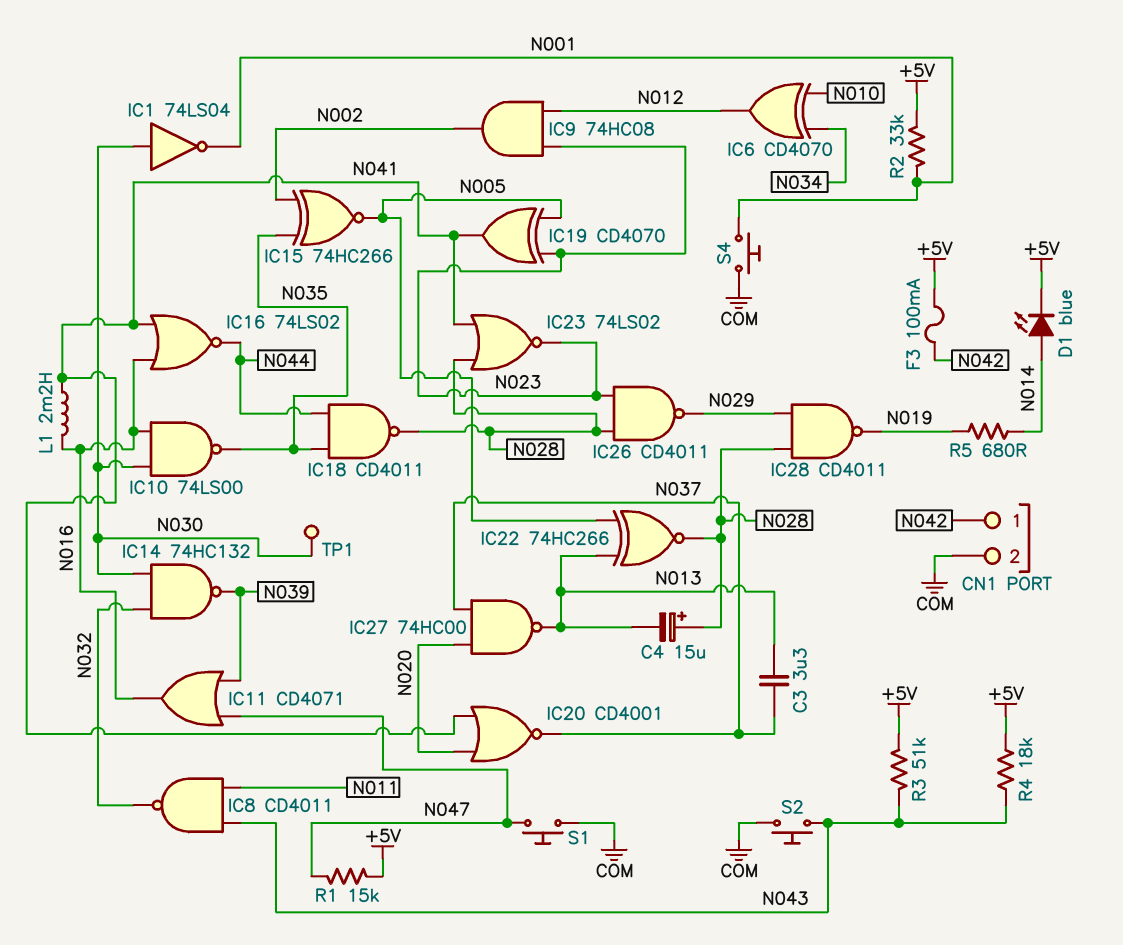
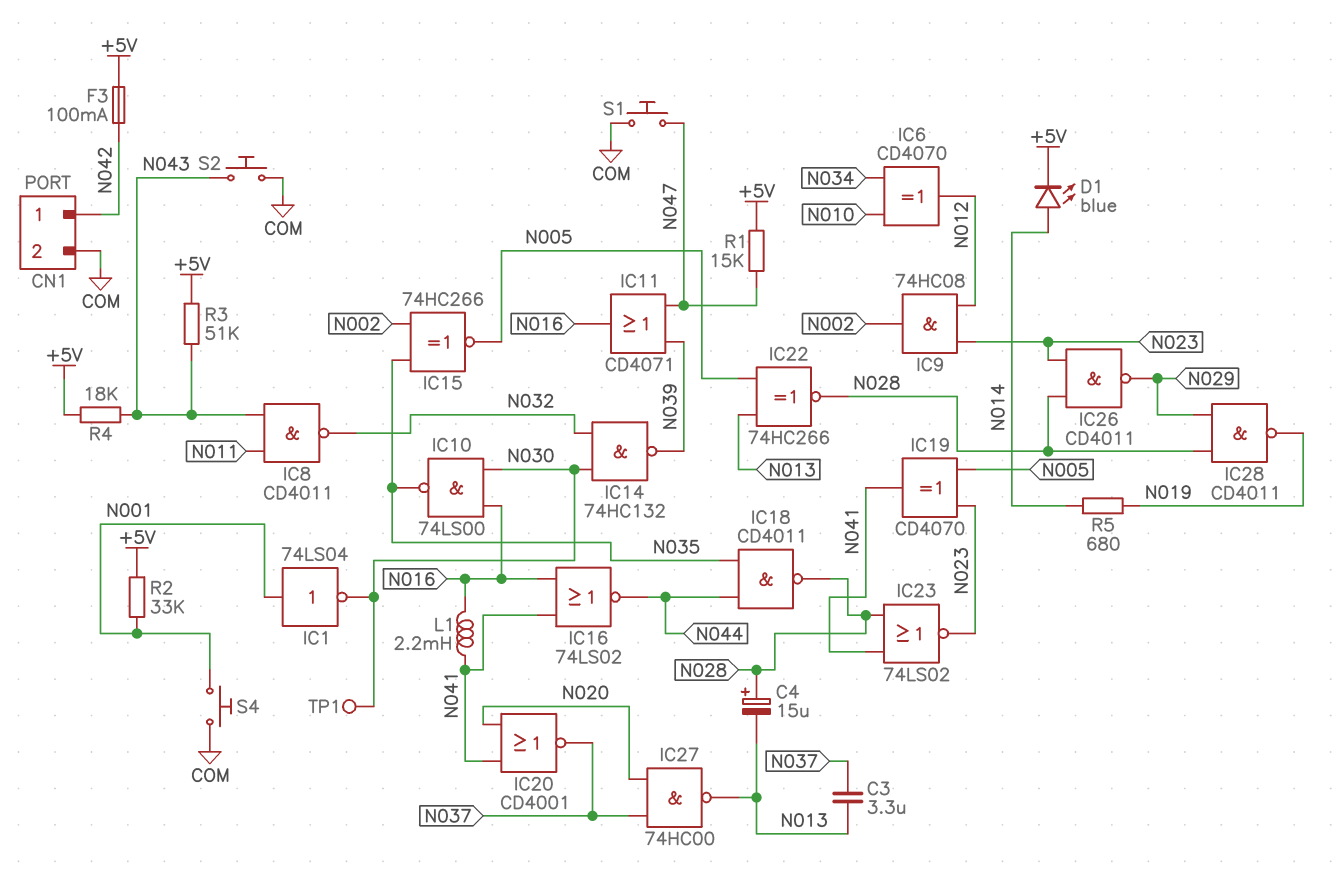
IC1: NOT 74LS04 (in N030, out N001) -> NOT 74LS04 (in N001, out N030)

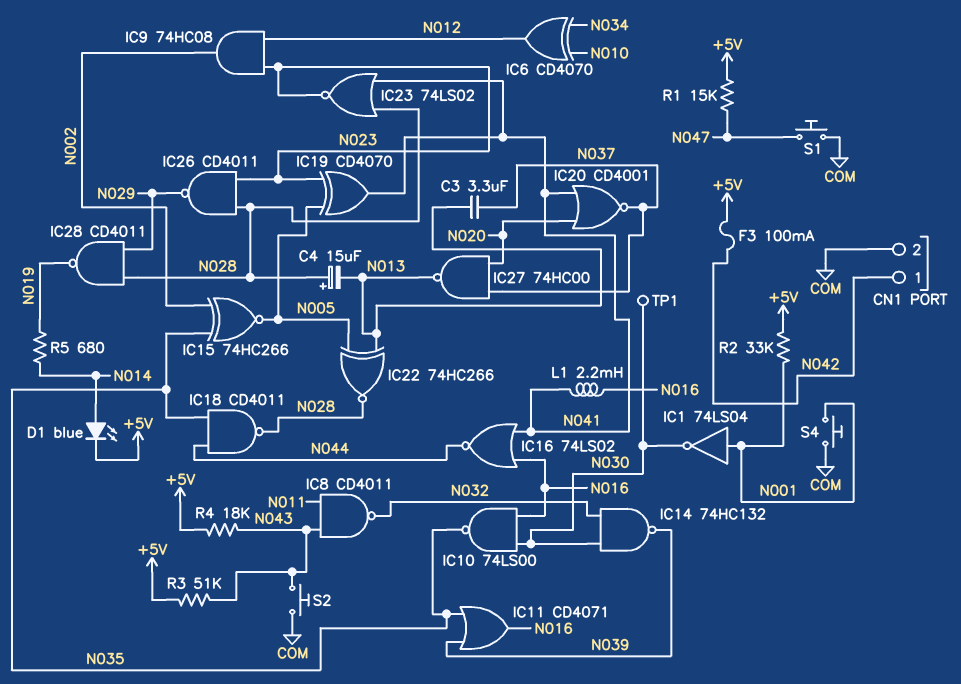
IC11: OR CD4071 (in N039, in N047, out N016) -> OR CD4071 (in N035, in N039, out N016)

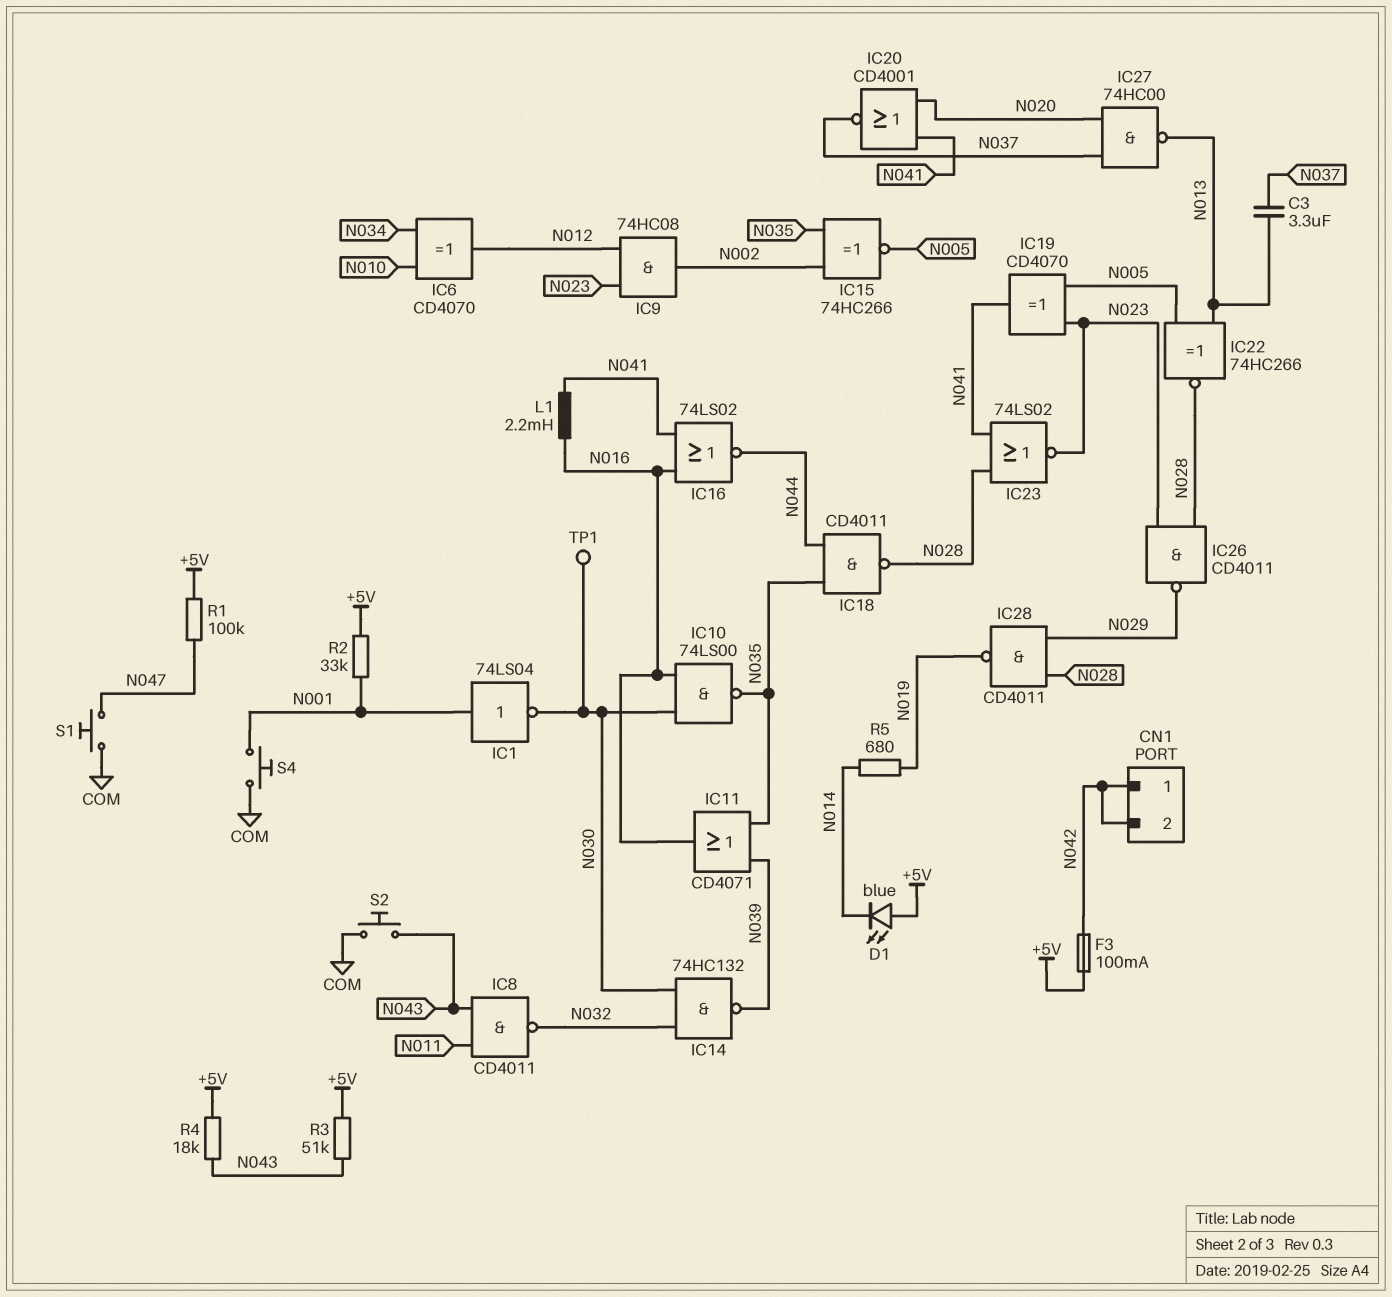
C4: 15uF (plus N028, minus N013) -> none
CN1 pin 2: COM -> N042
D1: LED blue (A N014, K +5V) -> LED blue (A +5V, K N014)
R1: 15k (+5V, N047) -> 100k (+5V, N047)

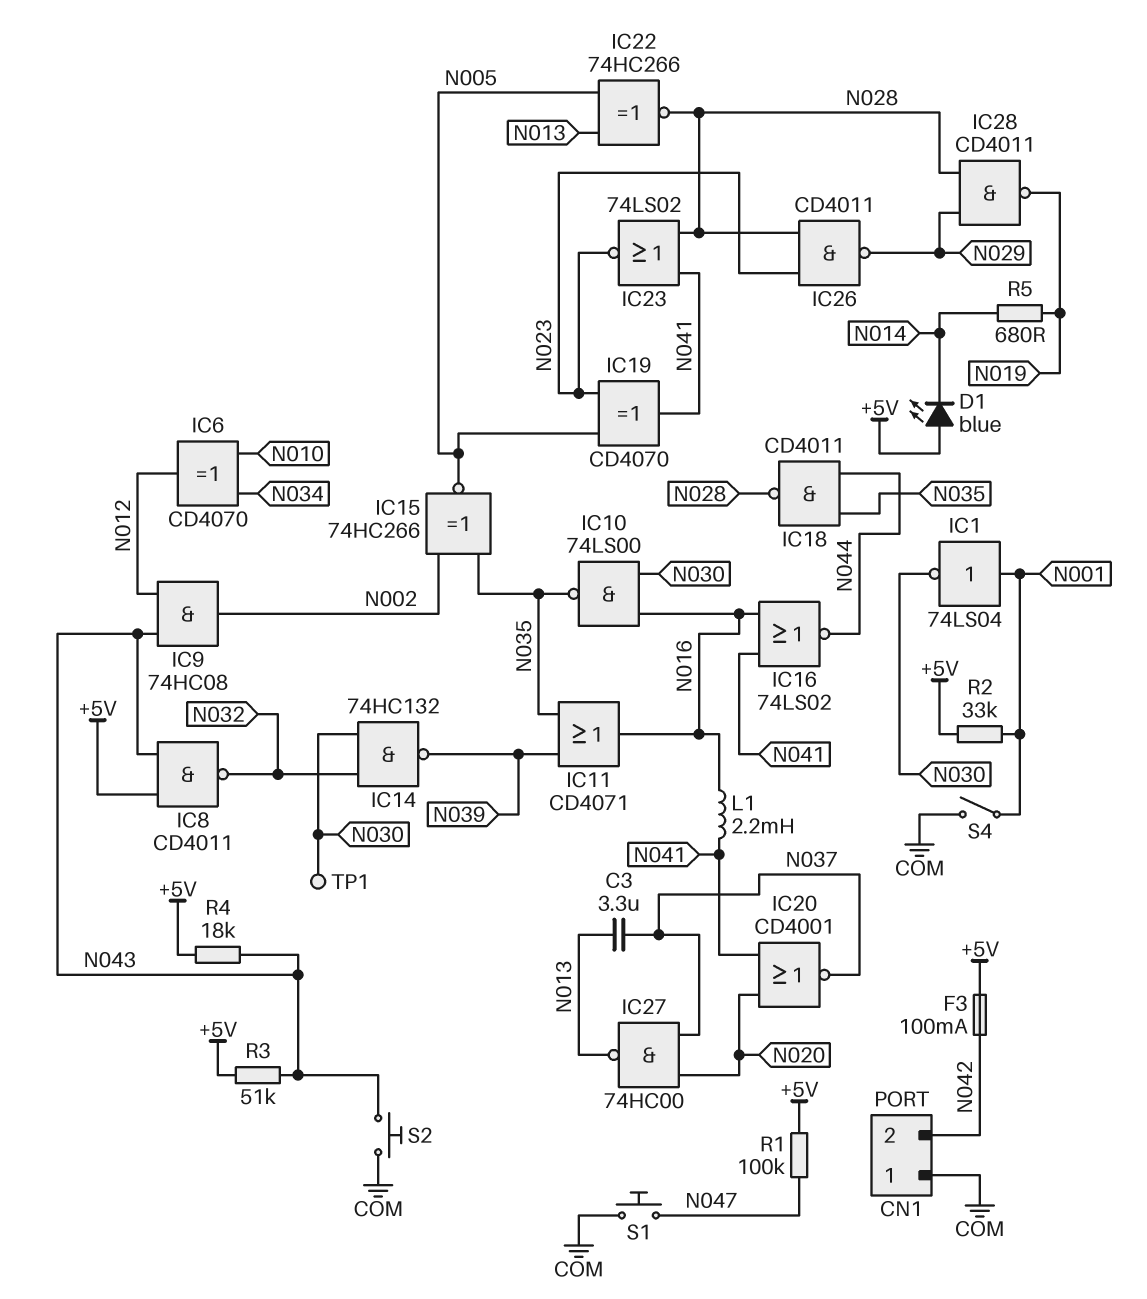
CN1 pin 1: N042 -> COM
IC8: NAND CD4011 (in N011, in N043, out N032) -> NAND CD4011 (in +5V, in N043, out N032)
IC9: AND 74HC08 (in N012, in N023, out N002) -> AND 74HC08 (in N012, in N043, out N002)
S4: button (COM, N001) -> switch (COM, N001)

